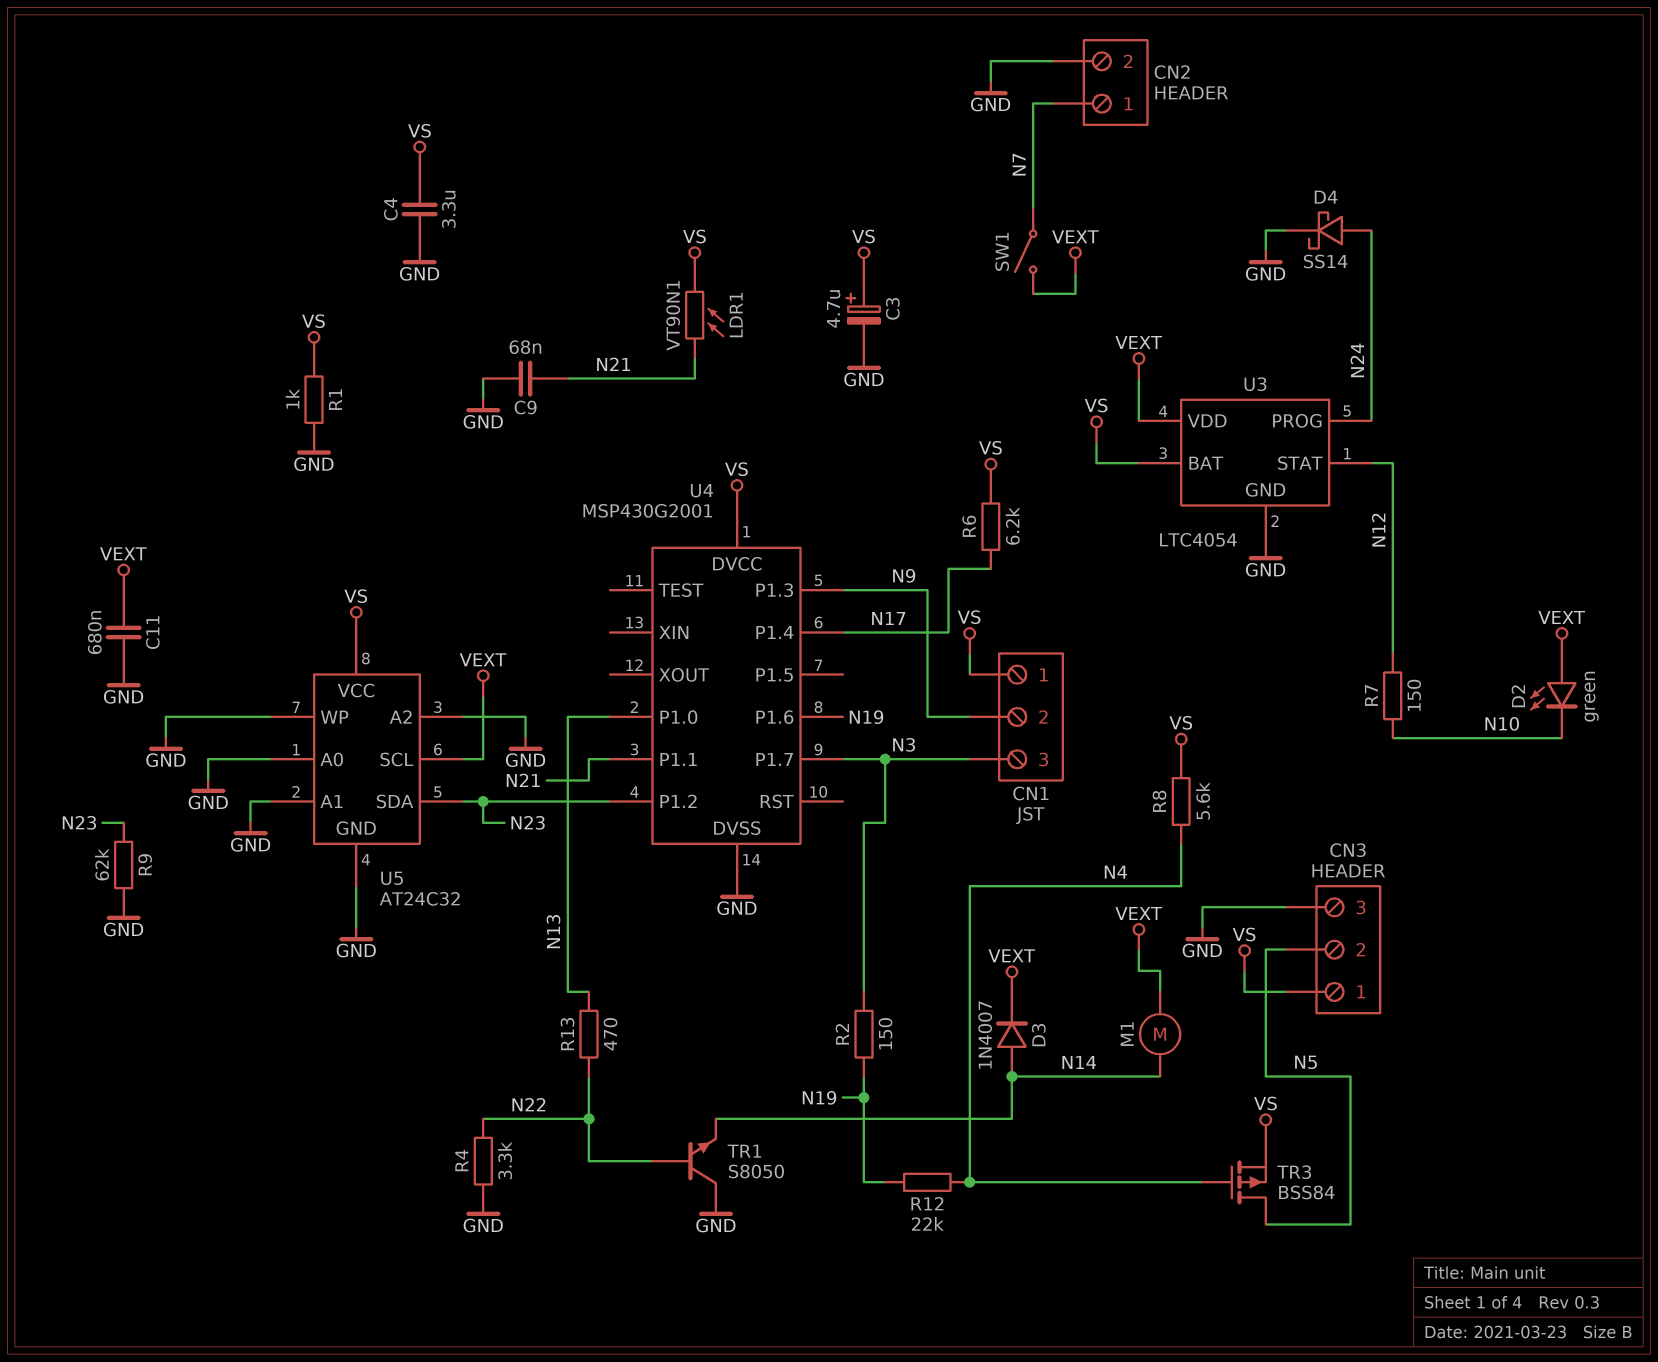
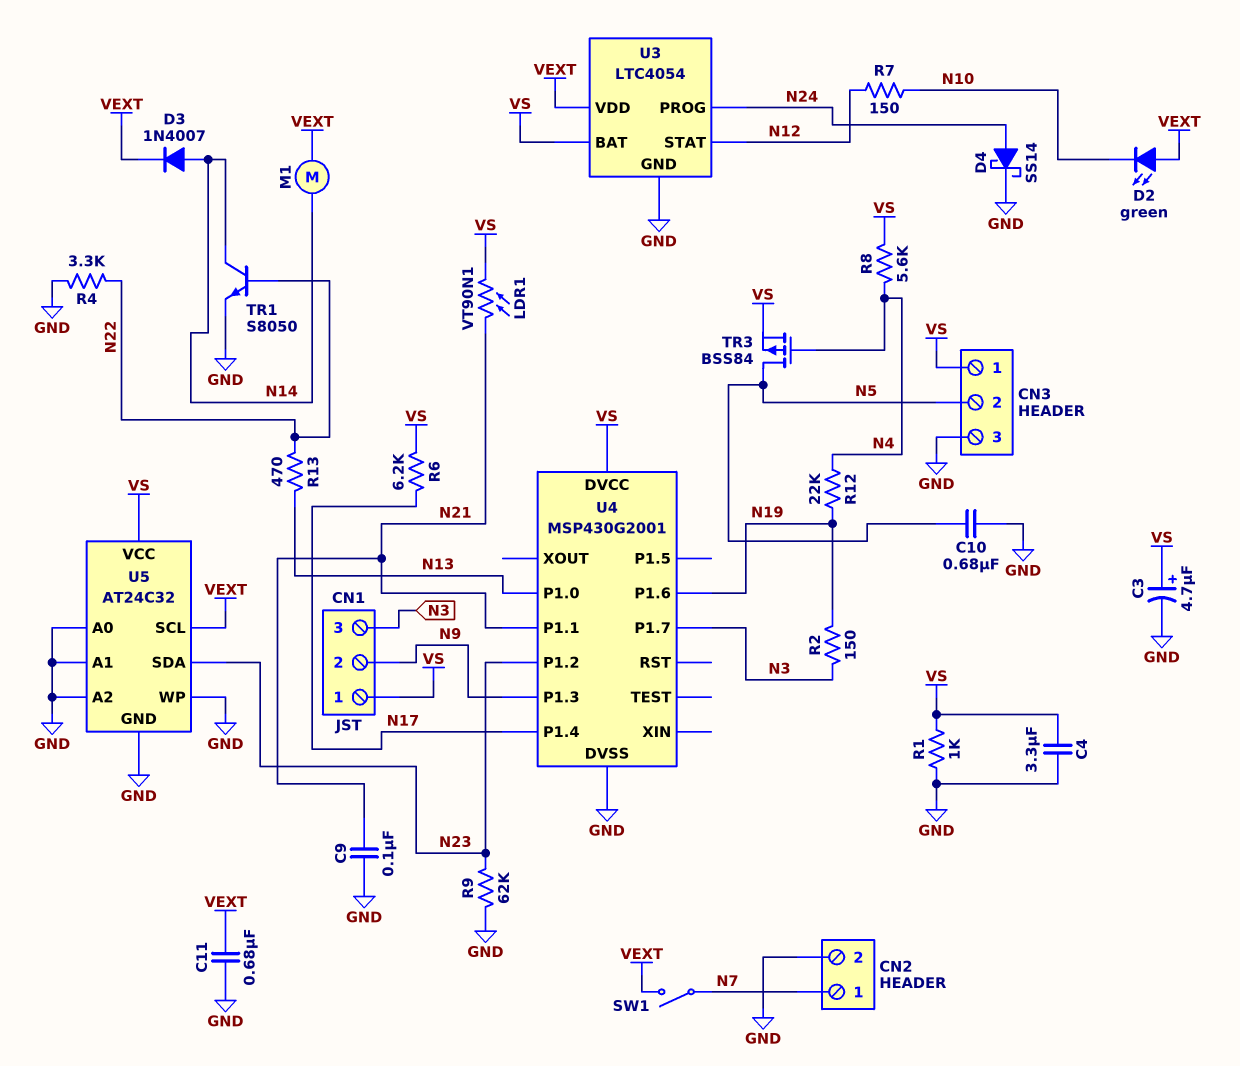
C9: 68nF (GND, N21) -> 100nF (GND, N21)
C10: none -> 680nF (GND, N5)
TR1: NPN S8050 (B N22, C GND, E N14) -> NPN S8050 (B N22, C N14, E GND)

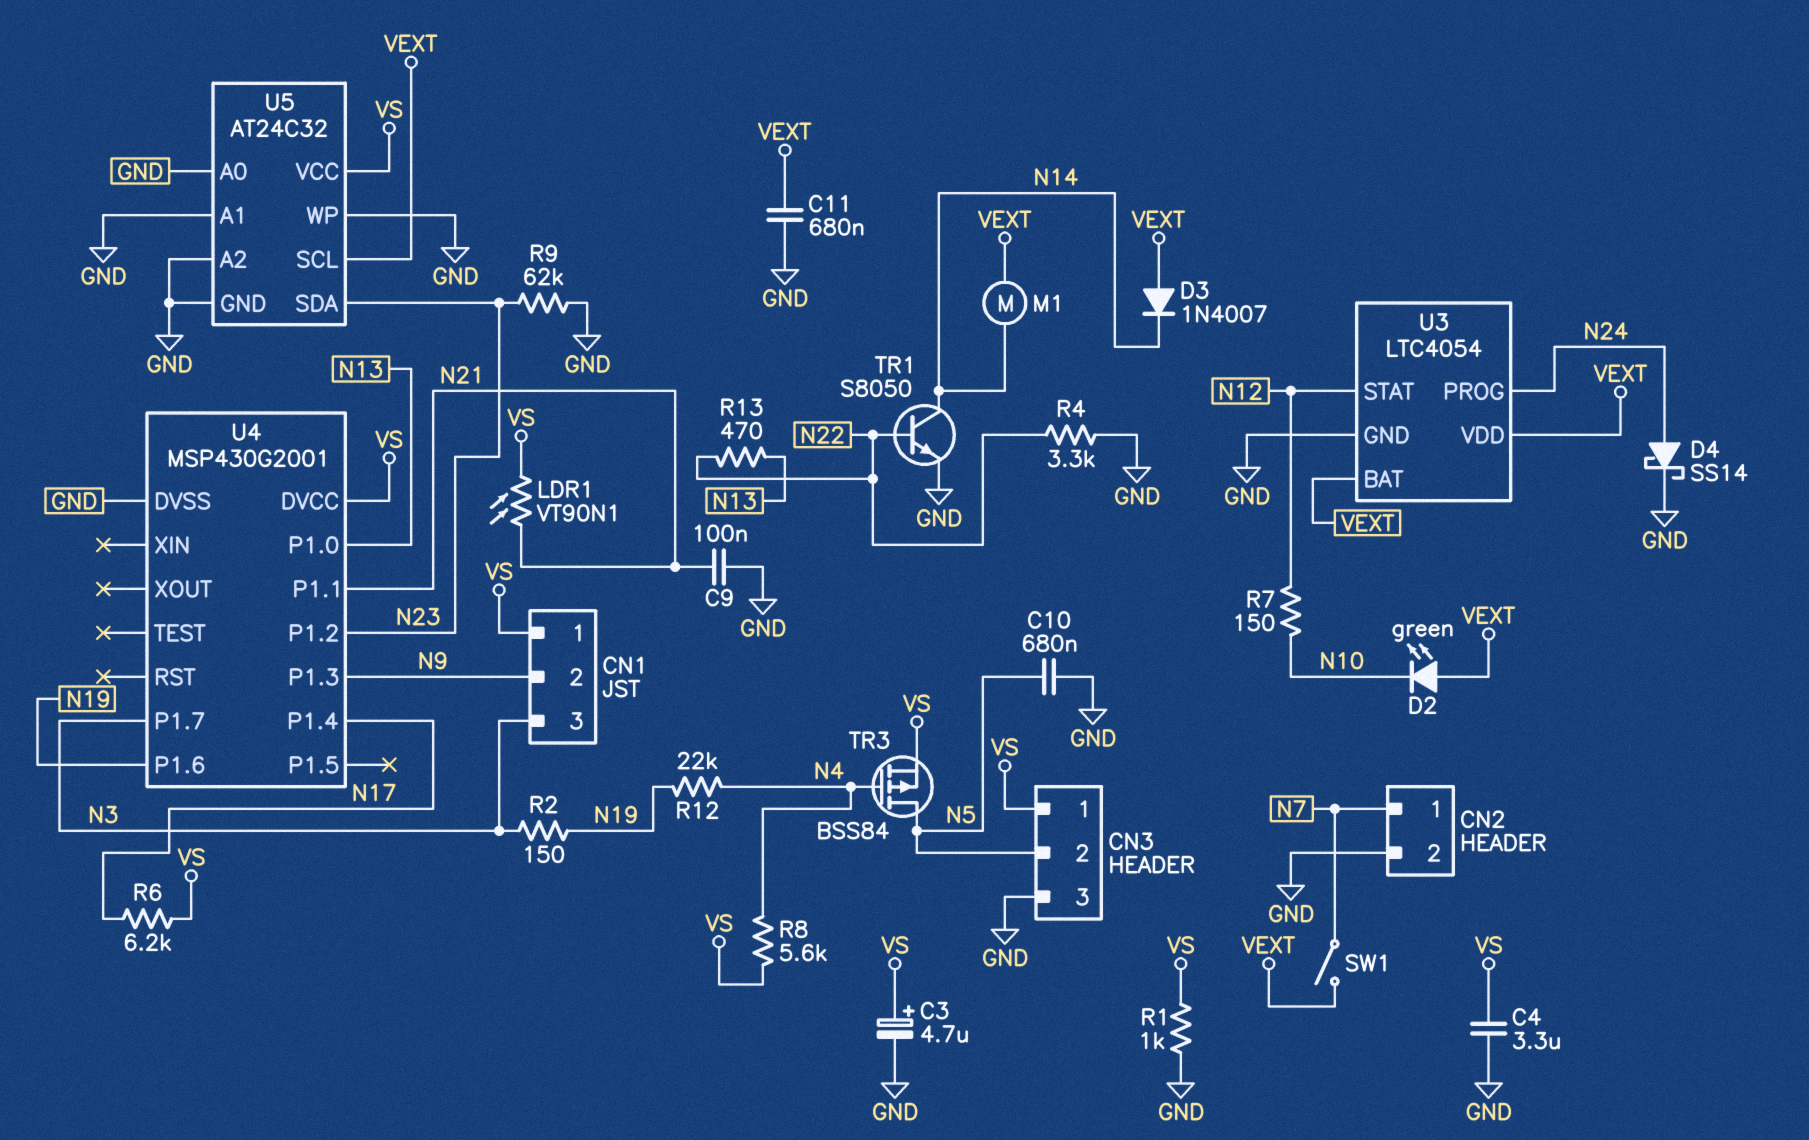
D3: diode 1N4007 (A N14, K VEXT) -> diode 1N4007 (A VEXT, K N14)
U3 pin BAT: VS -> VEXT

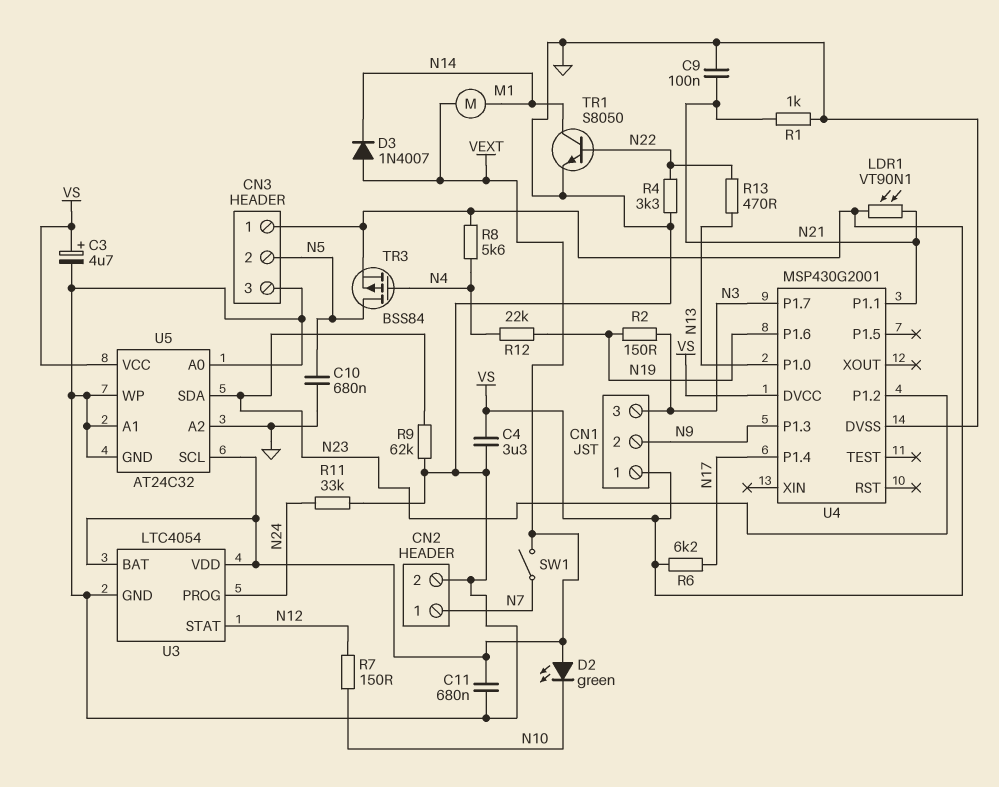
D4: schottky SS14 (A N24, K GND) -> none
R1: 1k (GND, VS) -> 1k (GND, N21)
R11: none -> 33k (GND, N24)

